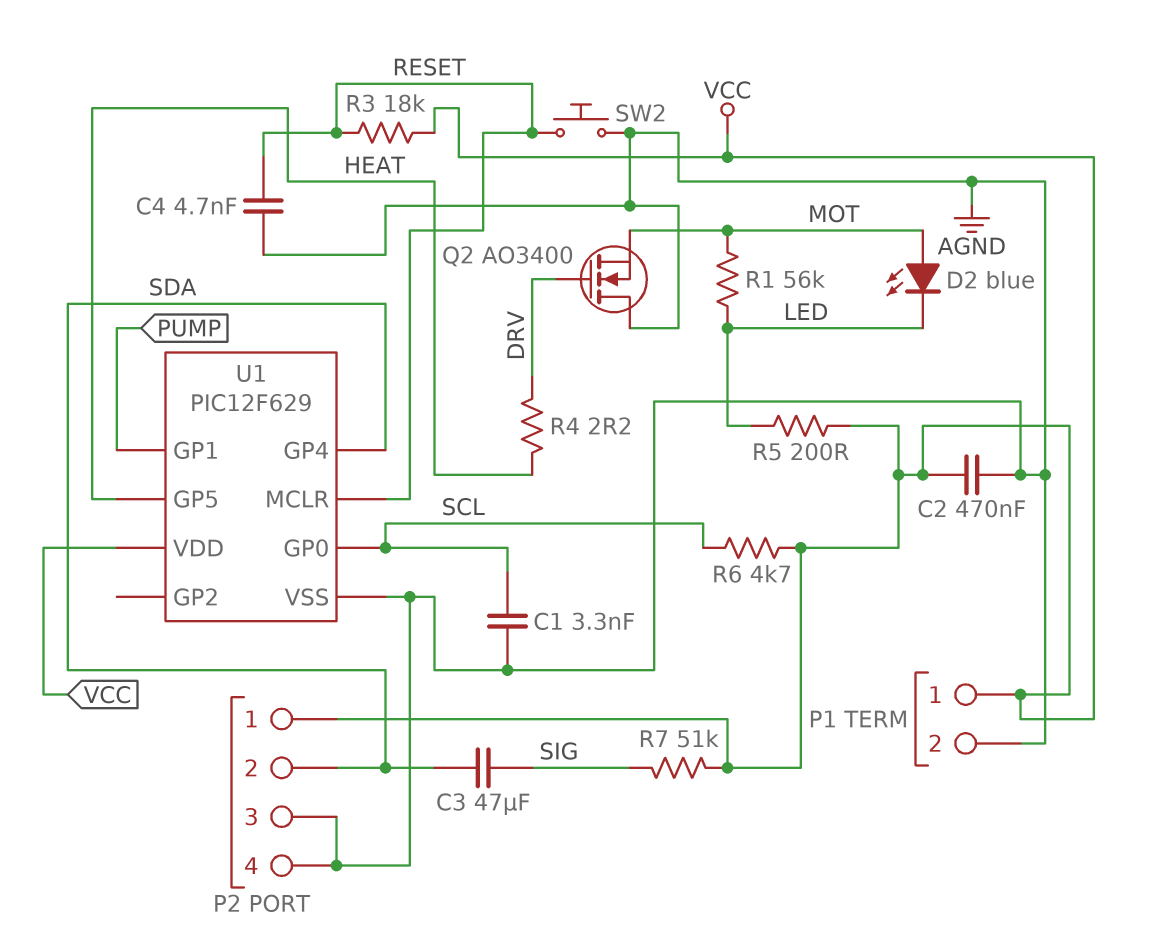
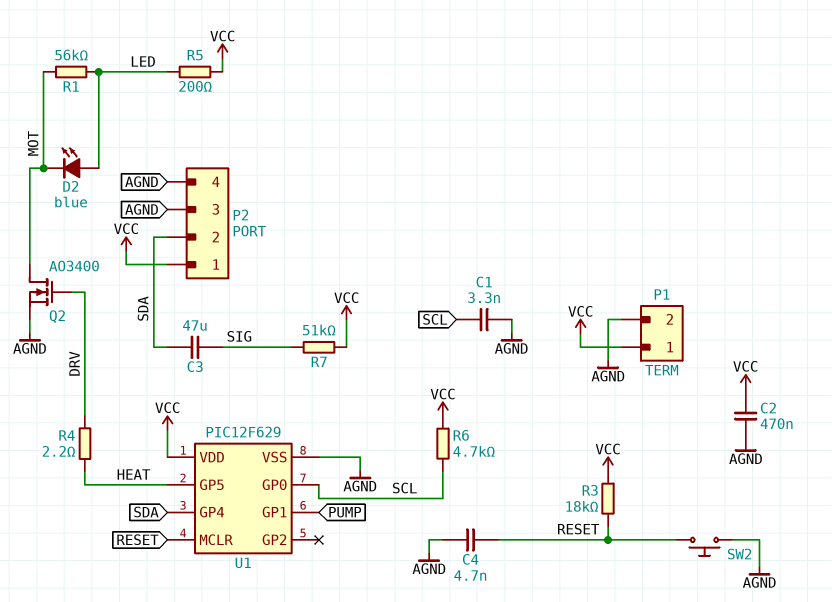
D2: LED blue (A MOT, K LED) -> LED blue (A LED, K MOT)
Q2: NMOS AO3400 (G DRV, D AGND, S MOT) -> NMOS AO3400 (G DRV, D MOT, S AGND)

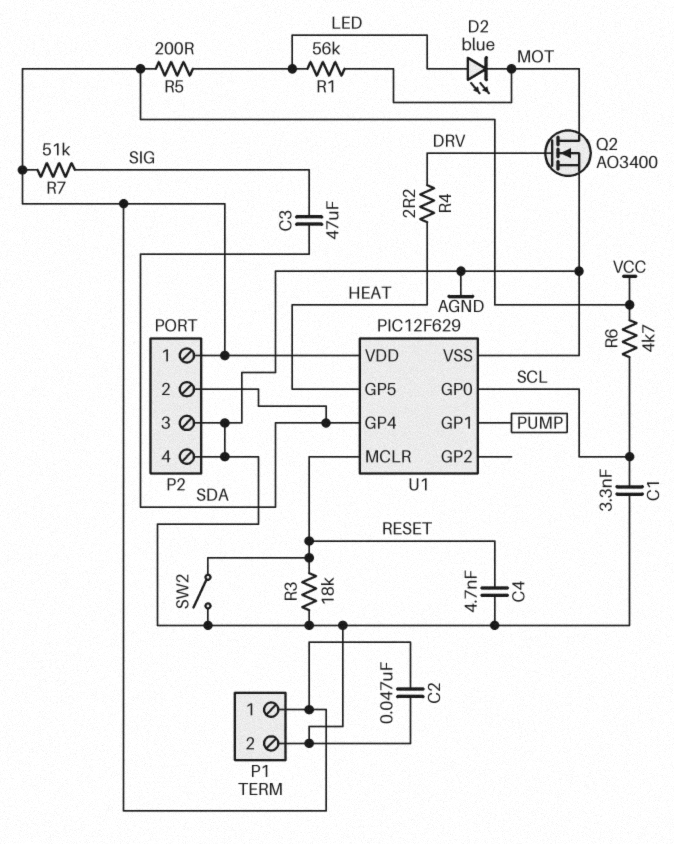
C2: 470nF (AGND, VCC) -> 47nF (AGND, VCC)
R3: 18k (RESET, VCC) -> 18k (AGND, RESET)
SW2: button (AGND, RESET) -> switch (AGND, RESET)

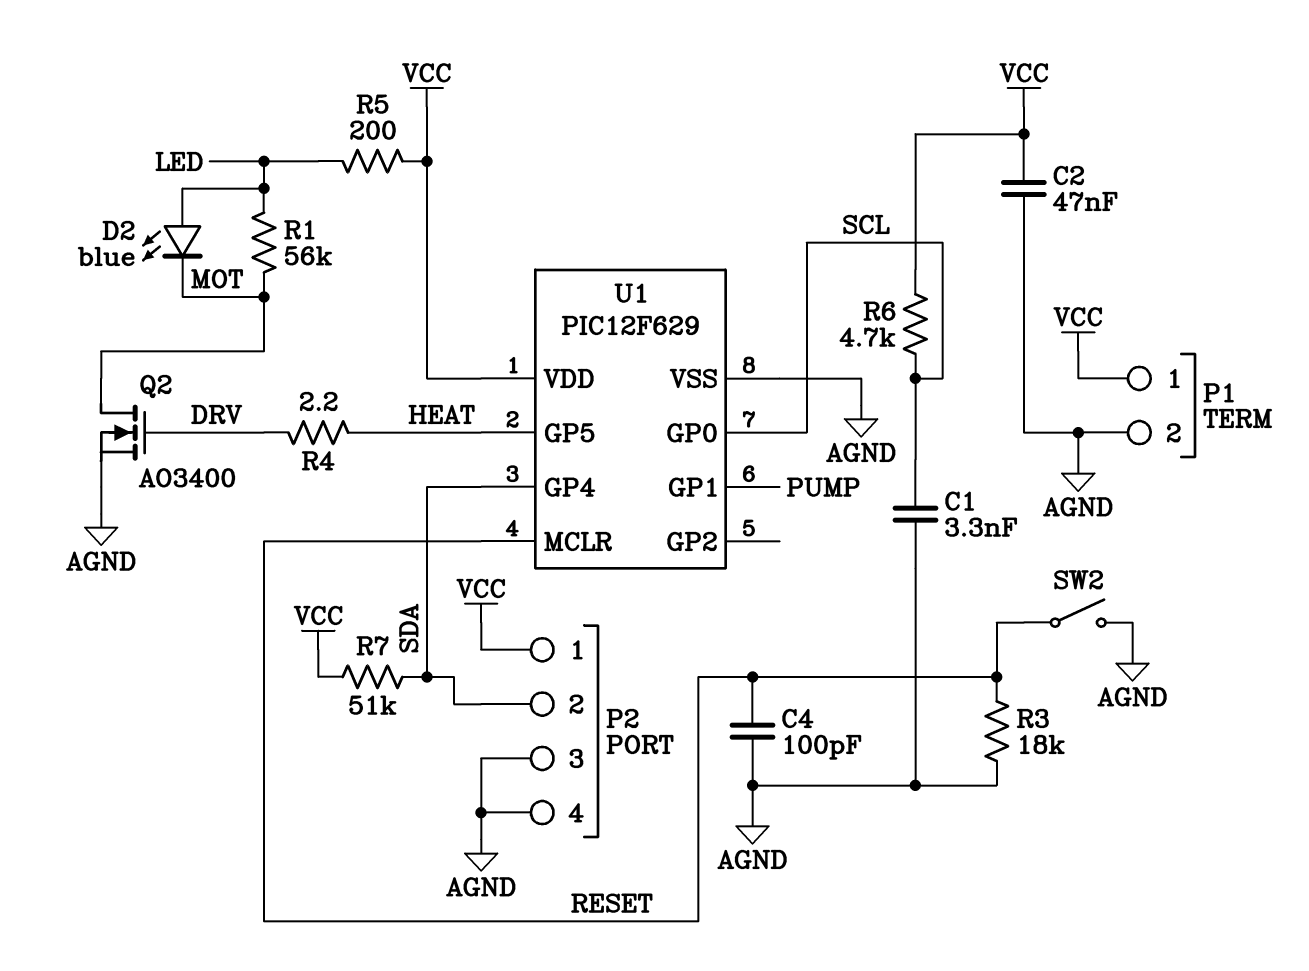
C3: 47uF (SDA, SIG) -> none
C4: 4.7nF (AGND, RESET) -> 100pF (AGND, RESET)
R7: 51k (SIG, VCC) -> 51k (SDA, VCC)

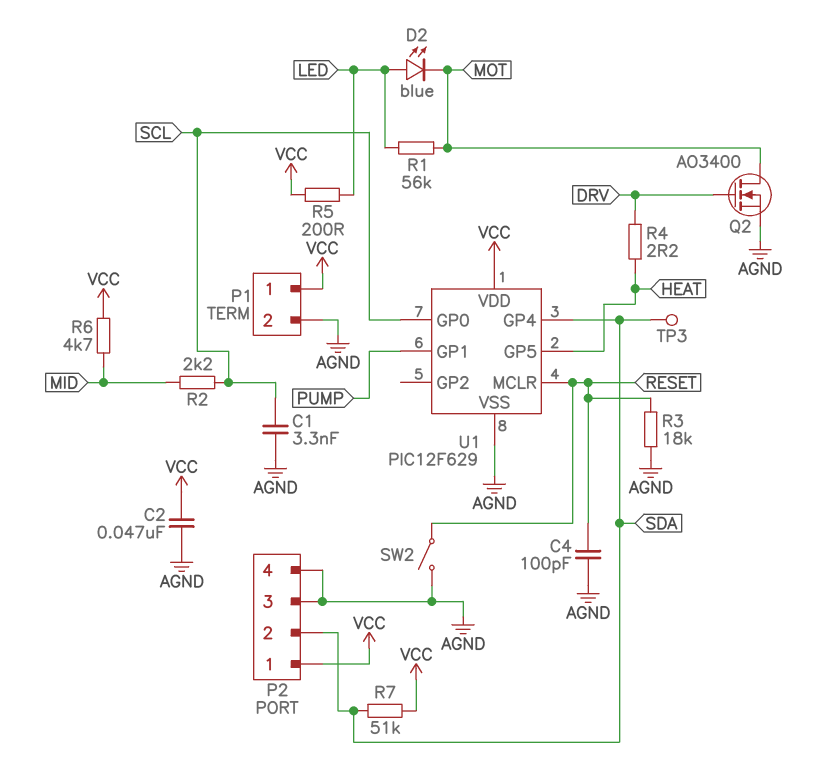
R2: none -> 2.2k (MID, SCL)
R6: 4.7k (SCL, VCC) -> 4.7k (MID, VCC)
TP3: none -> test point (SDA)

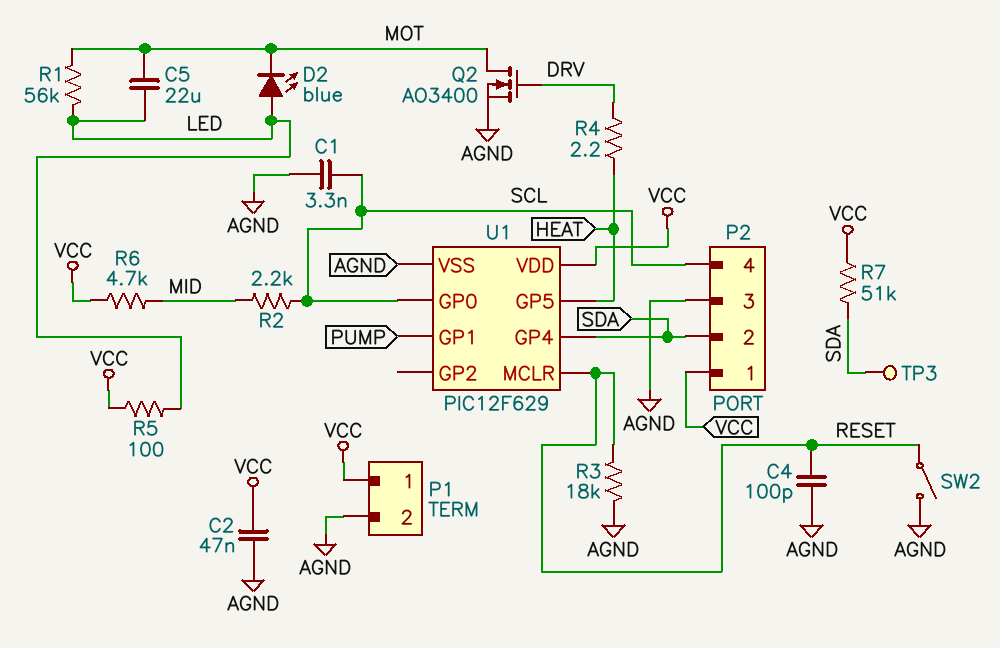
C5: none -> 22uF (LED, MOT)
P2 pin 4: AGND -> SCL
R5: 200 (LED, VCC) -> 100 (LED, VCC)

